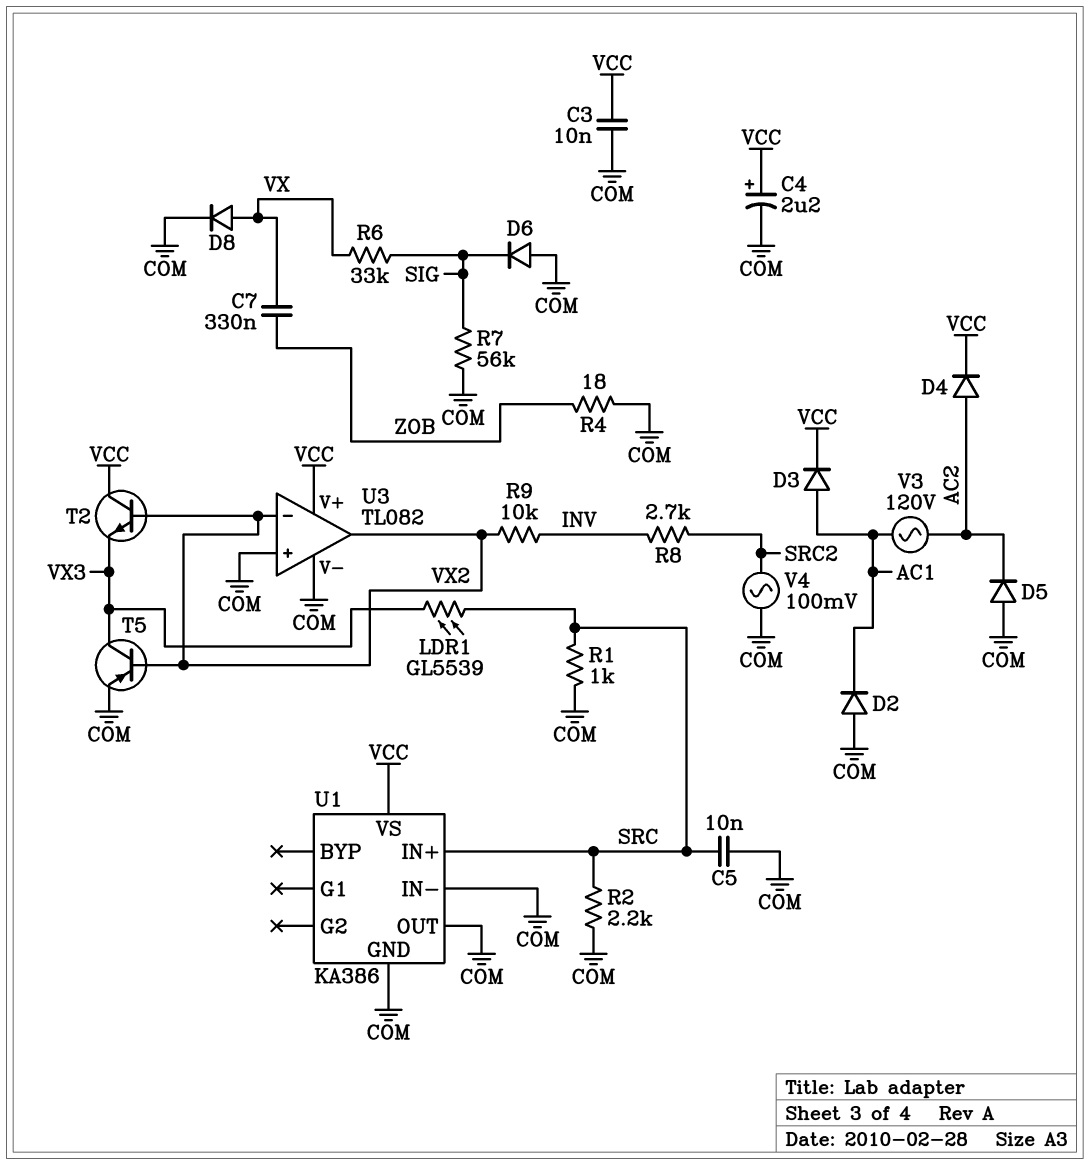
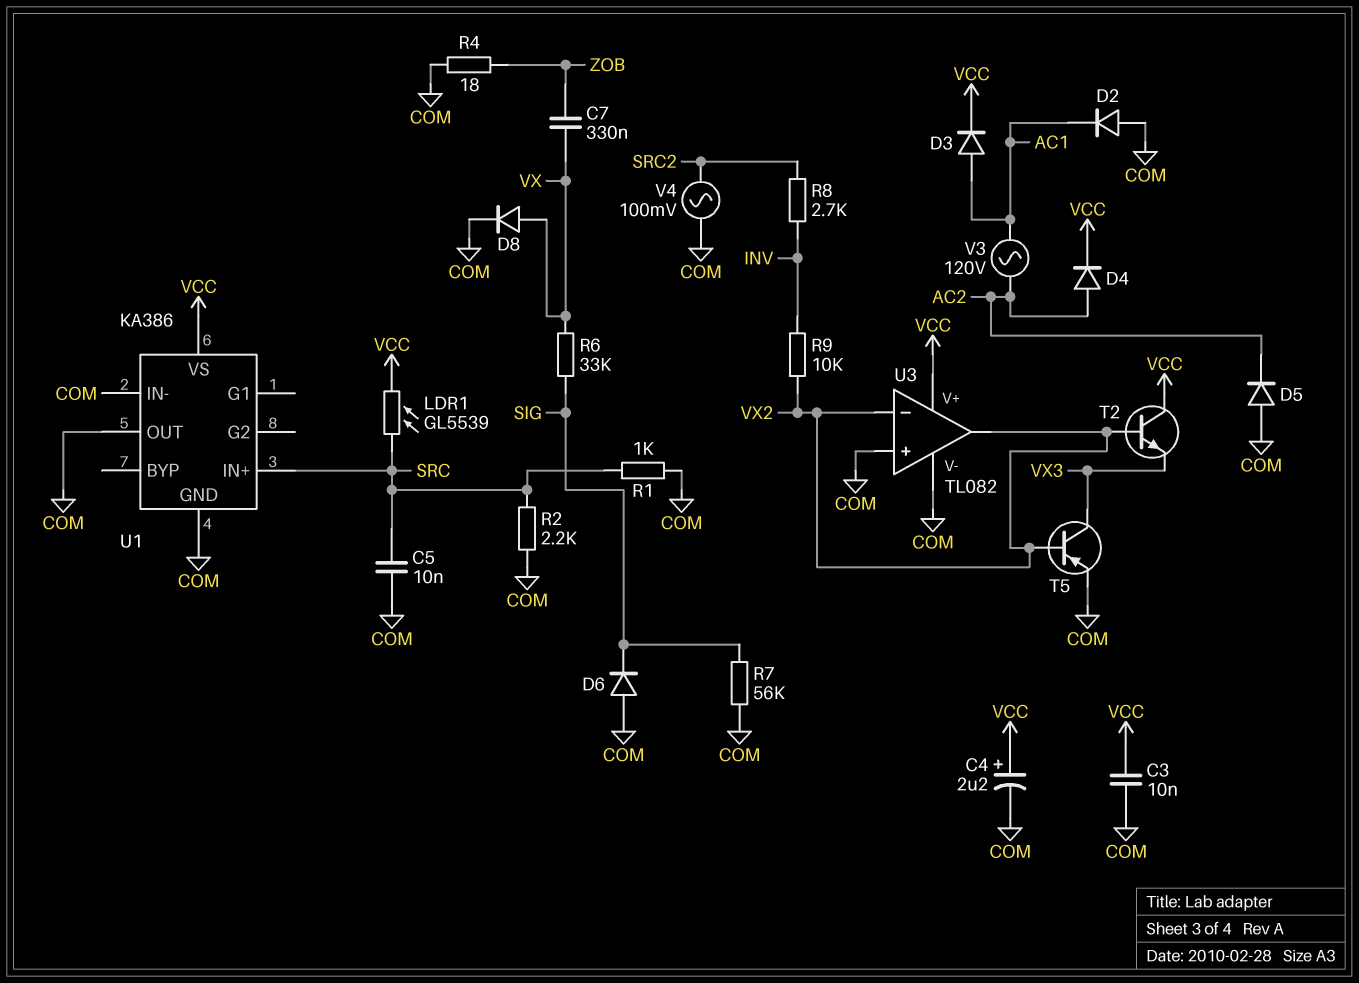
LDR1: GL5539 (SRC, VX3) -> GL5539 (SRC, VCC)

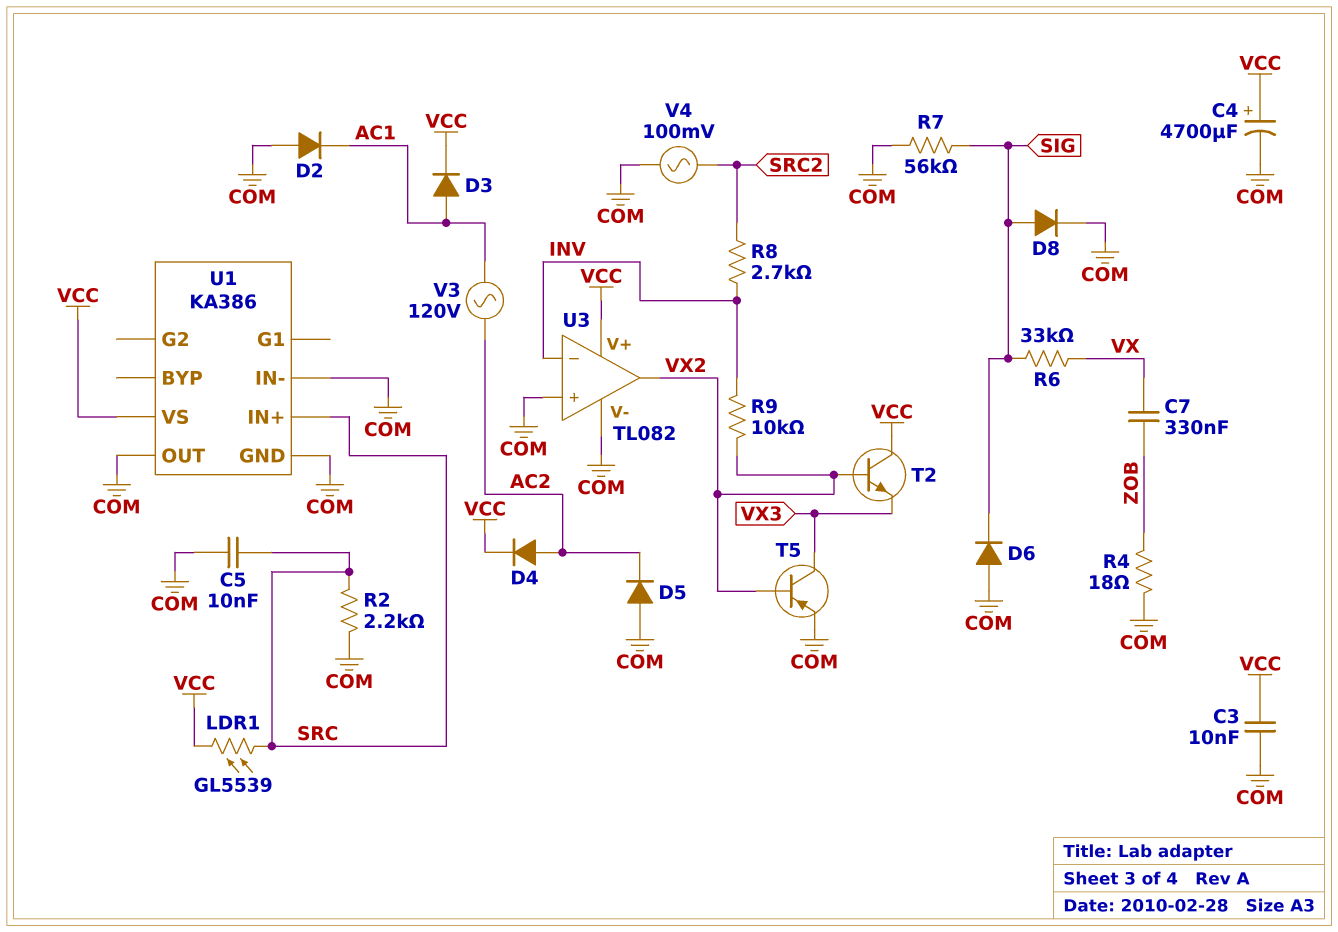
C4: 2.2uF (plus VCC, minus COM) -> 4700uF (plus VCC, minus COM)
D8: diode (A VX, K COM) -> diode (A SIG, K COM)
R1: 1k (COM, SRC) -> none
U3 pin in-: VX2 -> INV

